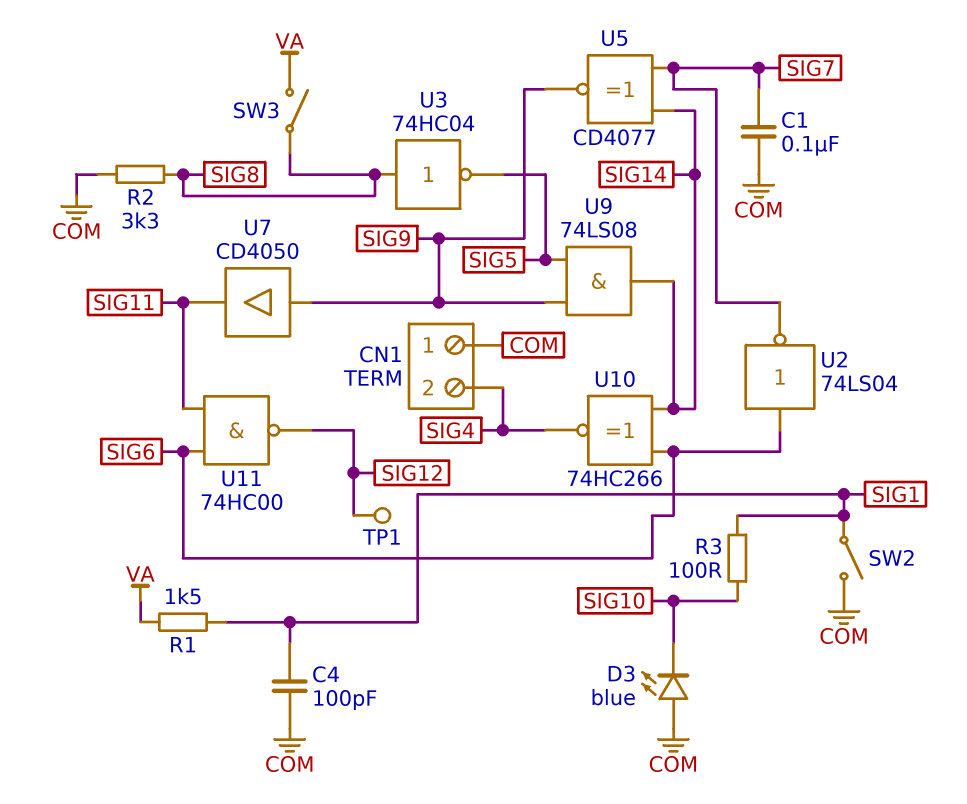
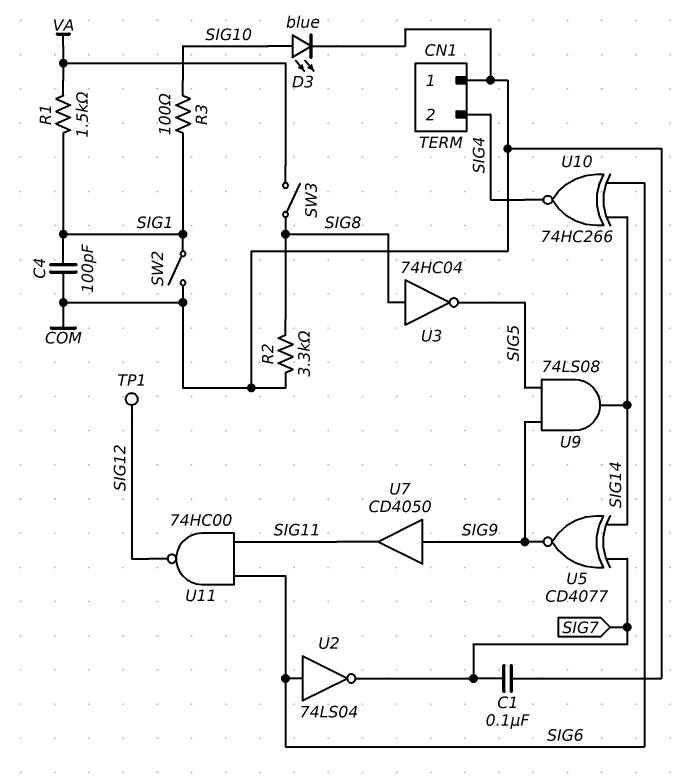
D3: LED blue (A COM, K SIG10) -> LED blue (A SIG10, K COM)

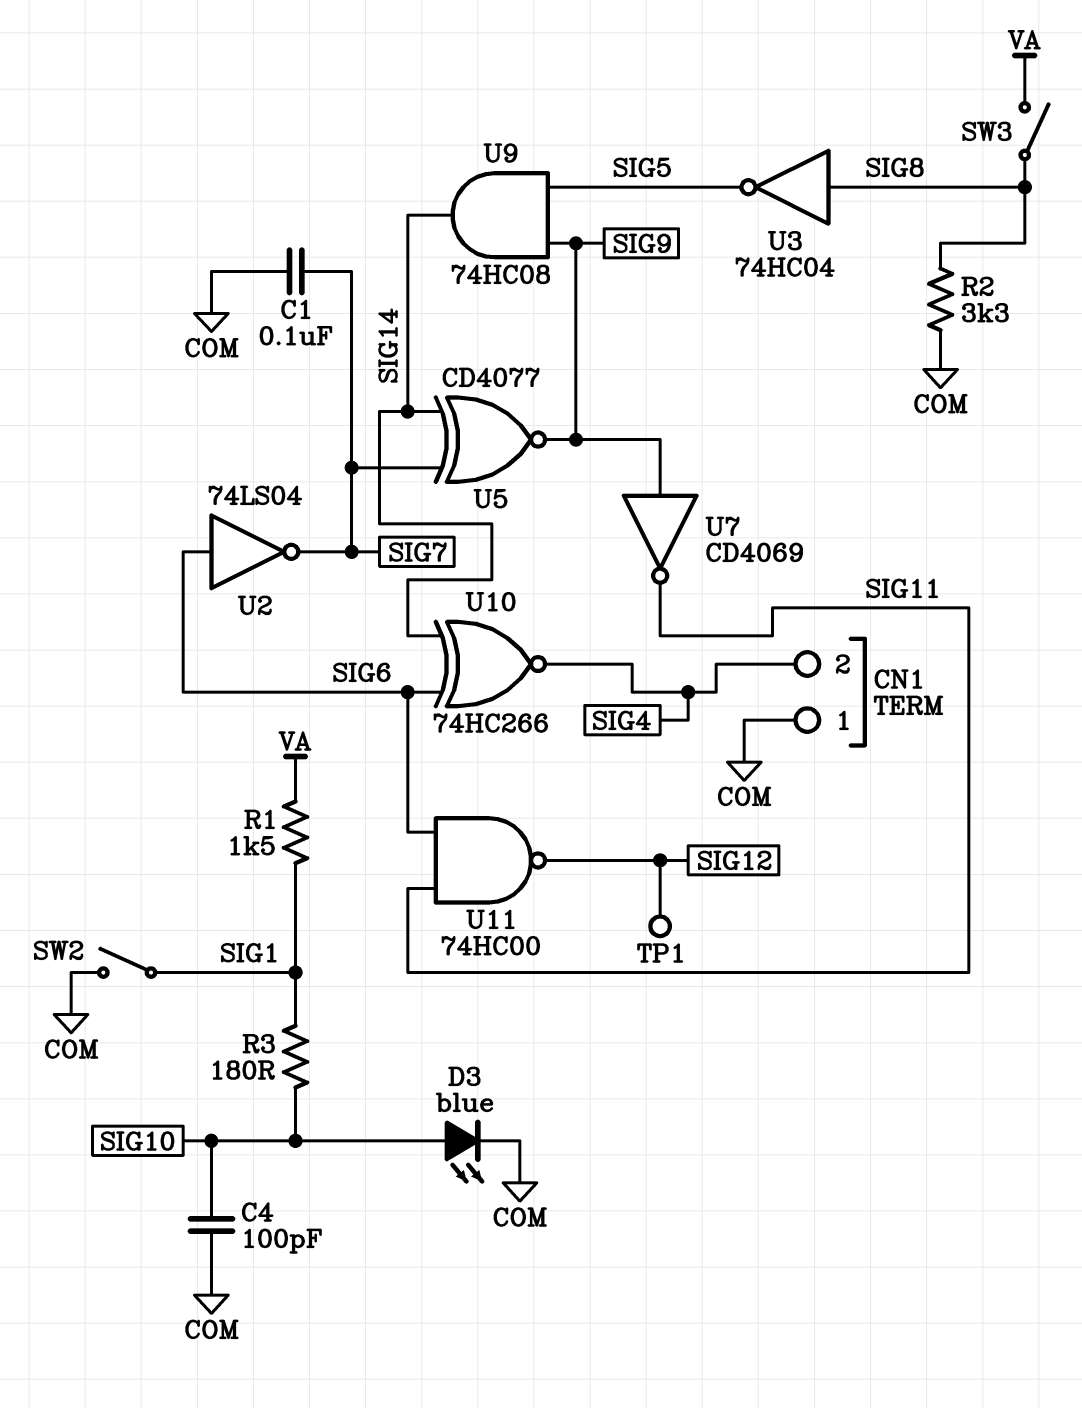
C4: 100pF (COM, SIG1) -> 100pF (COM, SIG10)
R3: 100 (SIG1, SIG10) -> 180 (SIG1, SIG10)
U7: buffer CD4050 (in SIG9, out SIG11) -> NOT CD4069 (in SIG9, out SIG11)
U9: AND 74LS08 (in SIG5, in SIG9, out SIG14) -> AND 74HC08 (in SIG5, in SIG9, out SIG14)

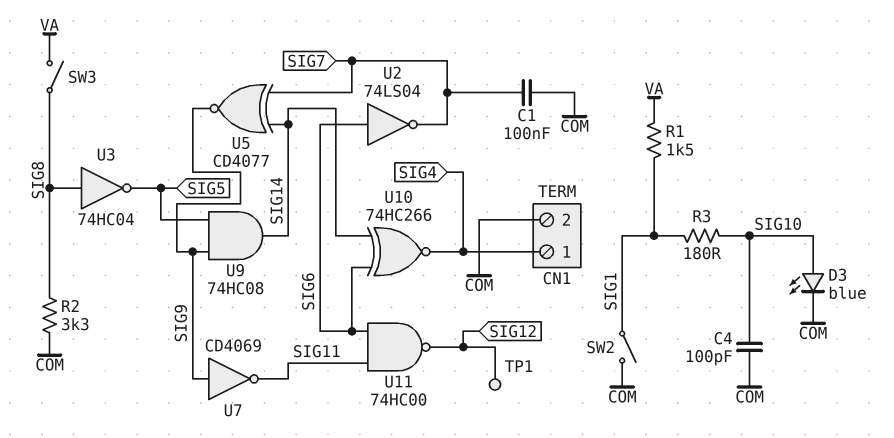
CN1 pin 1: COM -> SIG4
CN1 pin 2: SIG4 -> COM

